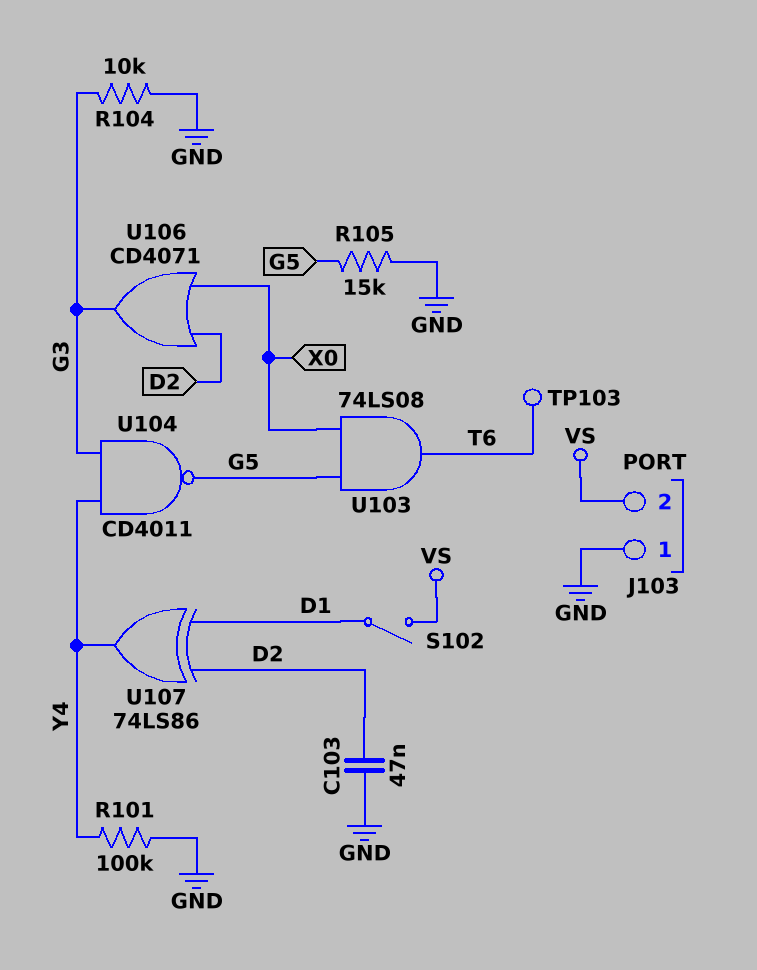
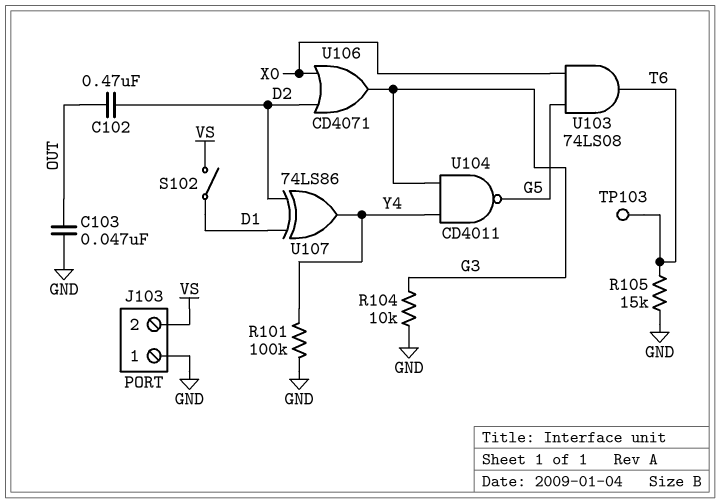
C102: none -> 470nF (D2, OUT)
C103: 47nF (D2, GND) -> 47nF (GND, OUT)
R105: 15k (G5, GND) -> 15k (GND, T6)

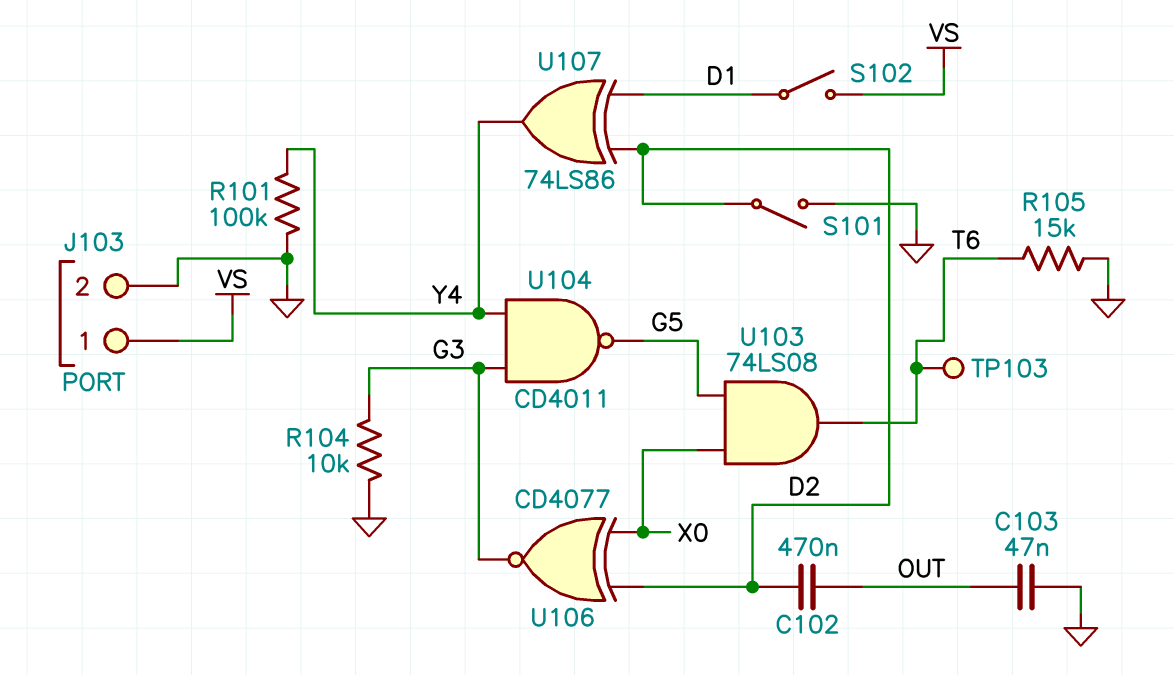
J103 pin 1: GND -> VS
J103 pin 2: VS -> GND
S101: none -> switch (D2, GND)
U106: OR CD4071 (in D2, in X0, out G3) -> XNOR CD4077 (in D2, in X0, out G3)

